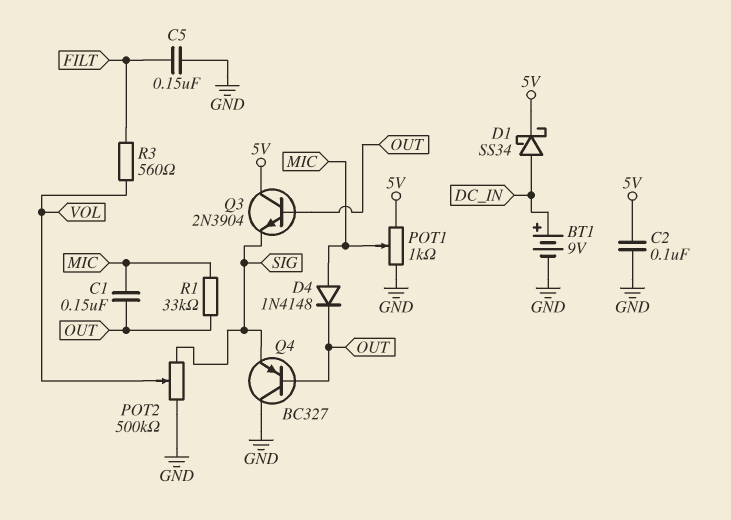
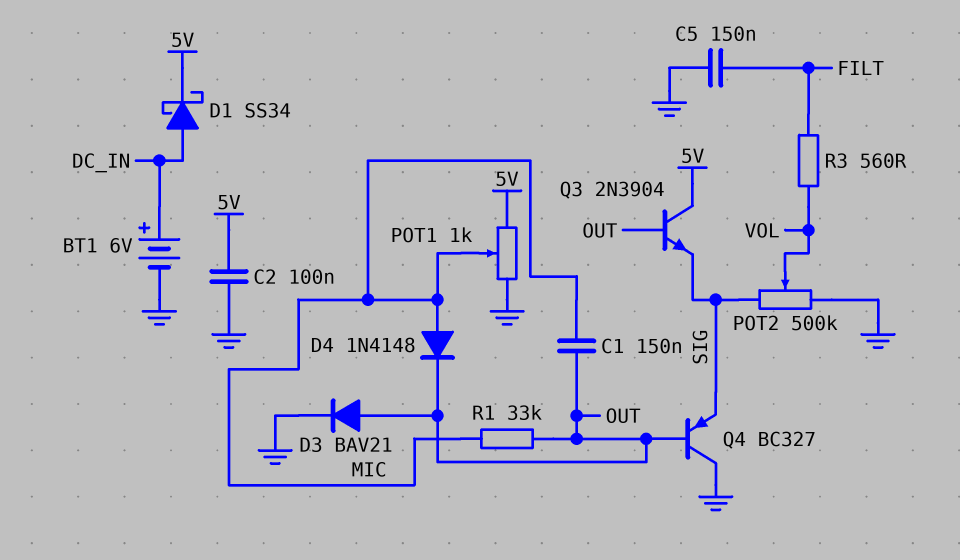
BT1: 9V (plus DC_IN, minus GND) -> 6V (plus DC_IN, minus GND)
D3: none -> diode BAV21 (A OUT, K GND)

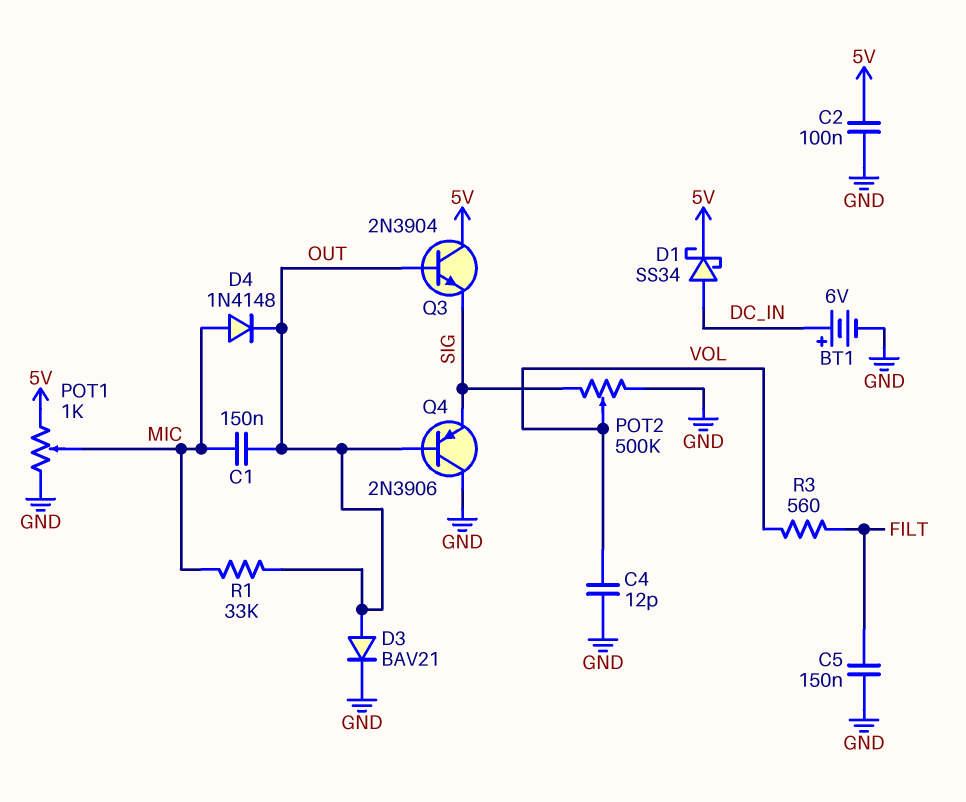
C4: none -> 12pF (GND, VOL)
Q4: PNP BC327 (B OUT, C GND, E SIG) -> PNP 2N3906 (B OUT, C GND, E SIG)

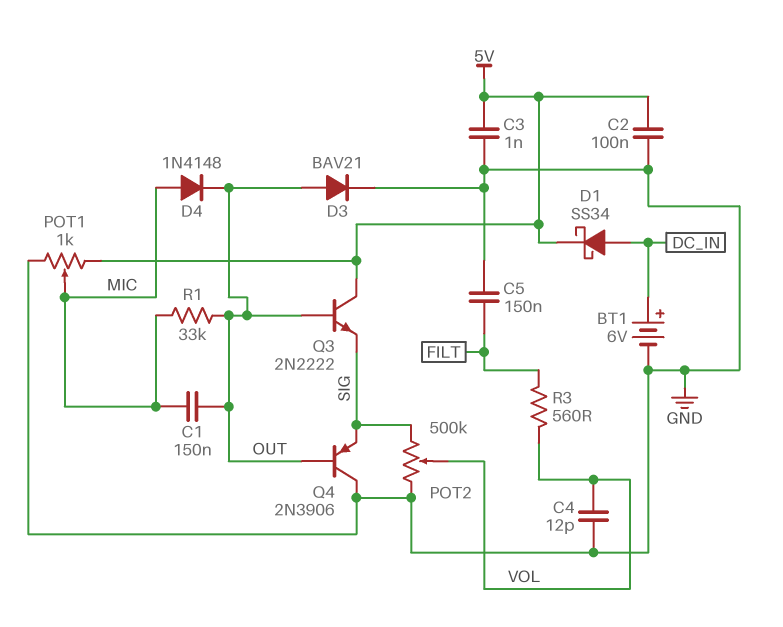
C3: none -> 1nF (5V, GND)
Q3: NPN 2N3904 (B OUT, C 5V, E SIG) -> NPN 2N2222 (B OUT, C 5V, E SIG)

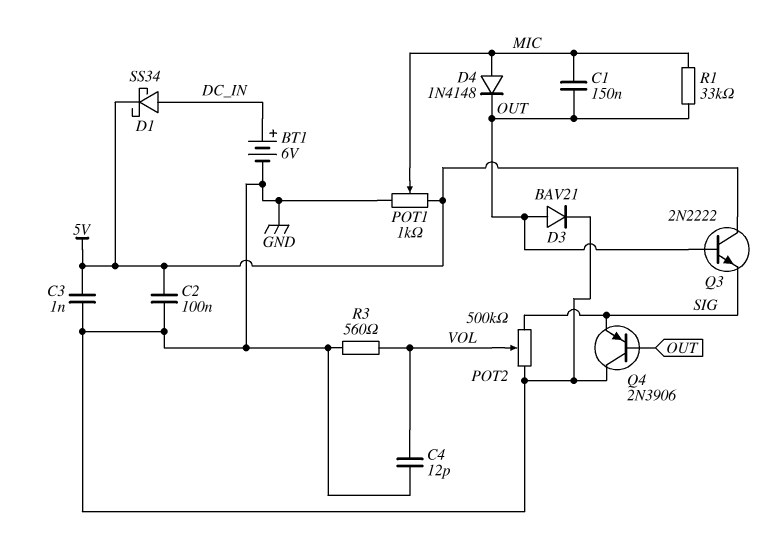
C5: 150nF (FILT, GND) -> none
R3: 560 (FILT, VOL) -> 560 (GND, VOL)

